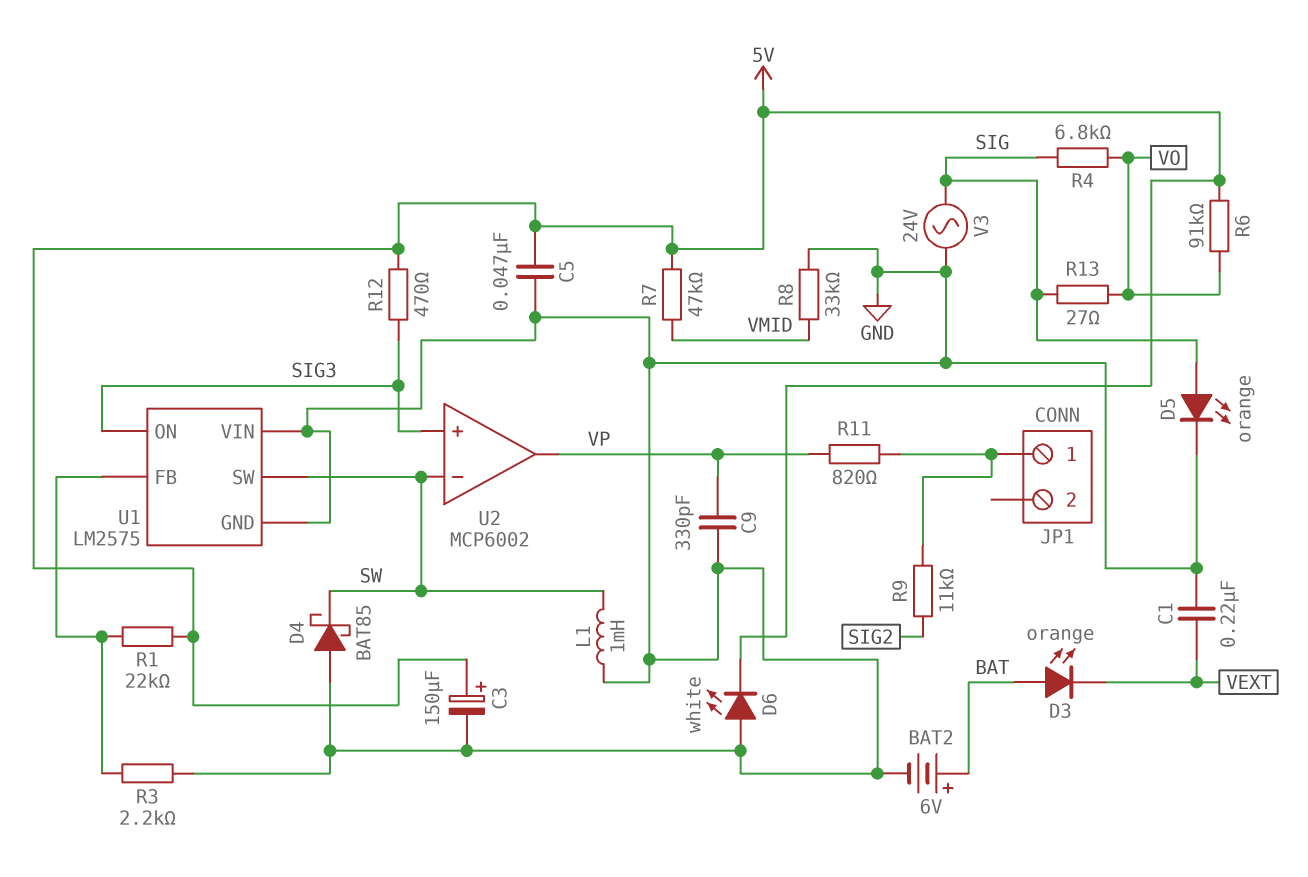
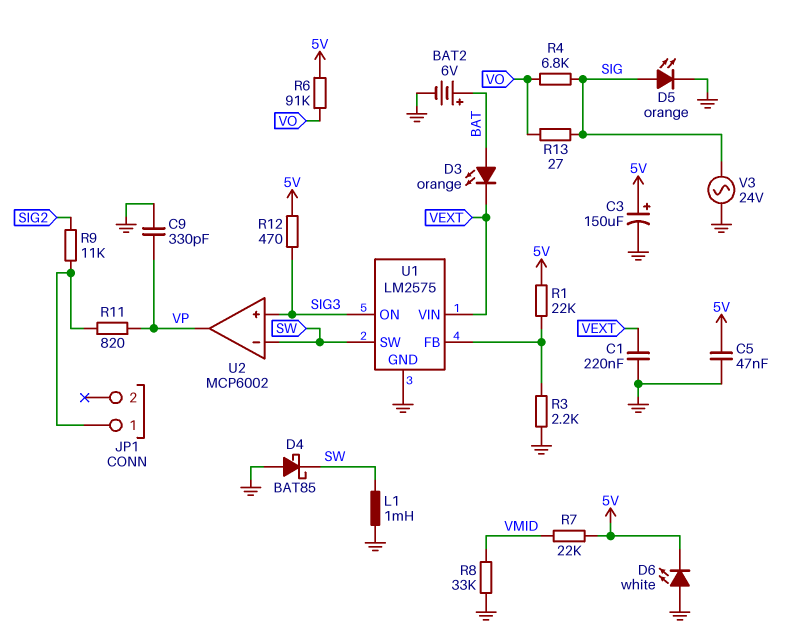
R7: 47k (5V, VMID) -> 22k (5V, VMID)
U1 pin VIN: GND -> VEXT

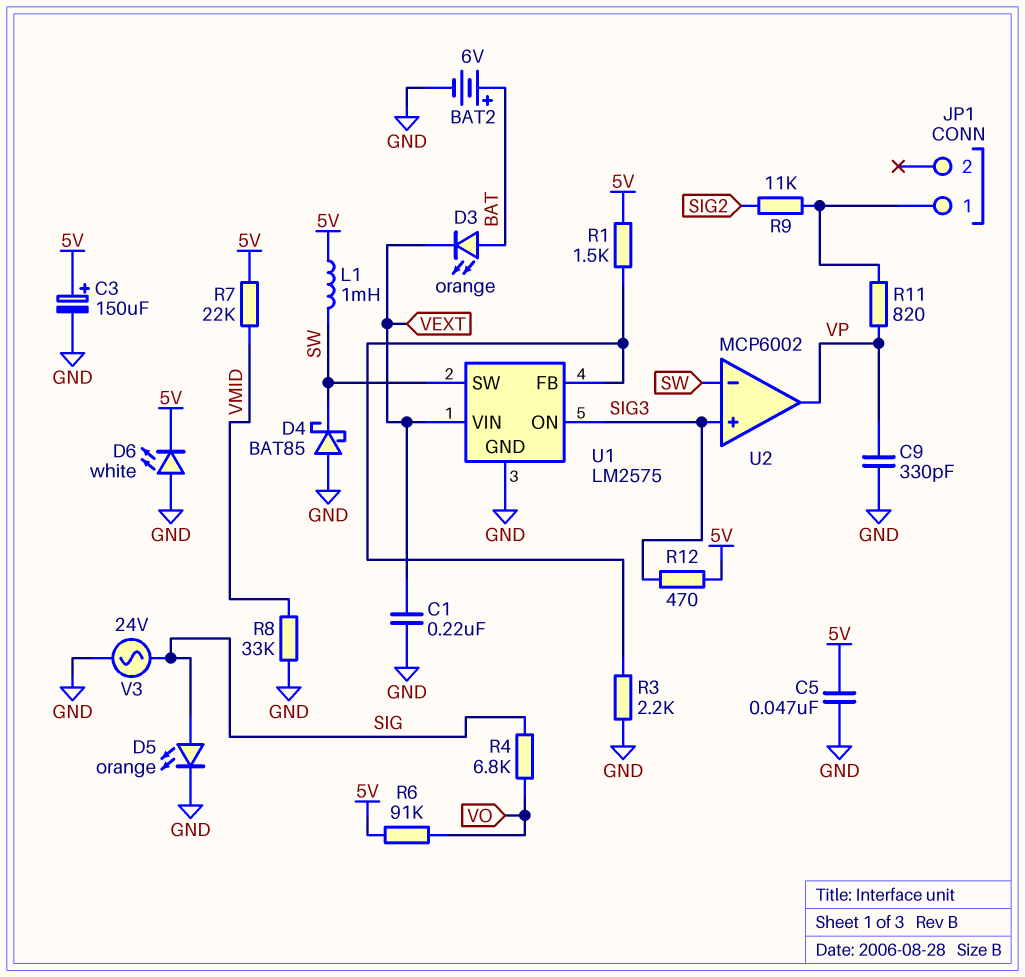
L1: 1mH (GND, SW) -> 1mH (5V, SW)
R1: 22k (5V, U1/FB) -> 1.5k (5V, U1/FB)
R13: 27 (SIG, VO) -> none

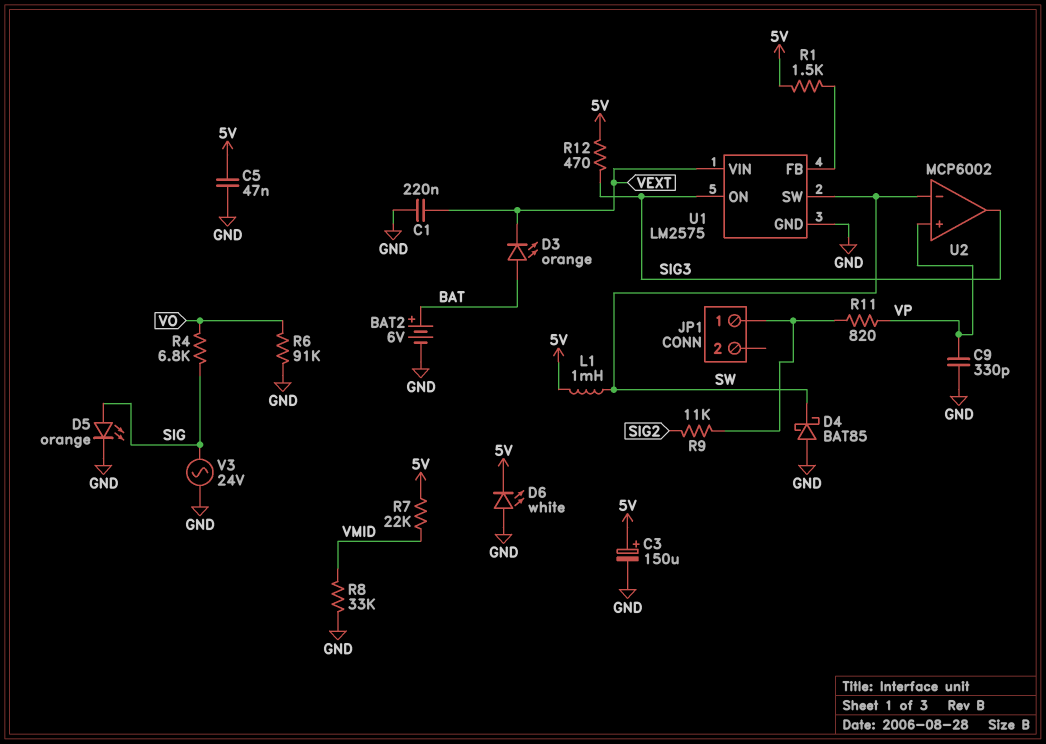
R3: 2.2k (GND, U1/FB) -> none
R6: 91k (5V, VO) -> 91k (GND, VO)
U2 pin in+: SIG3 -> VP
U2 pin out: VP -> SIG3

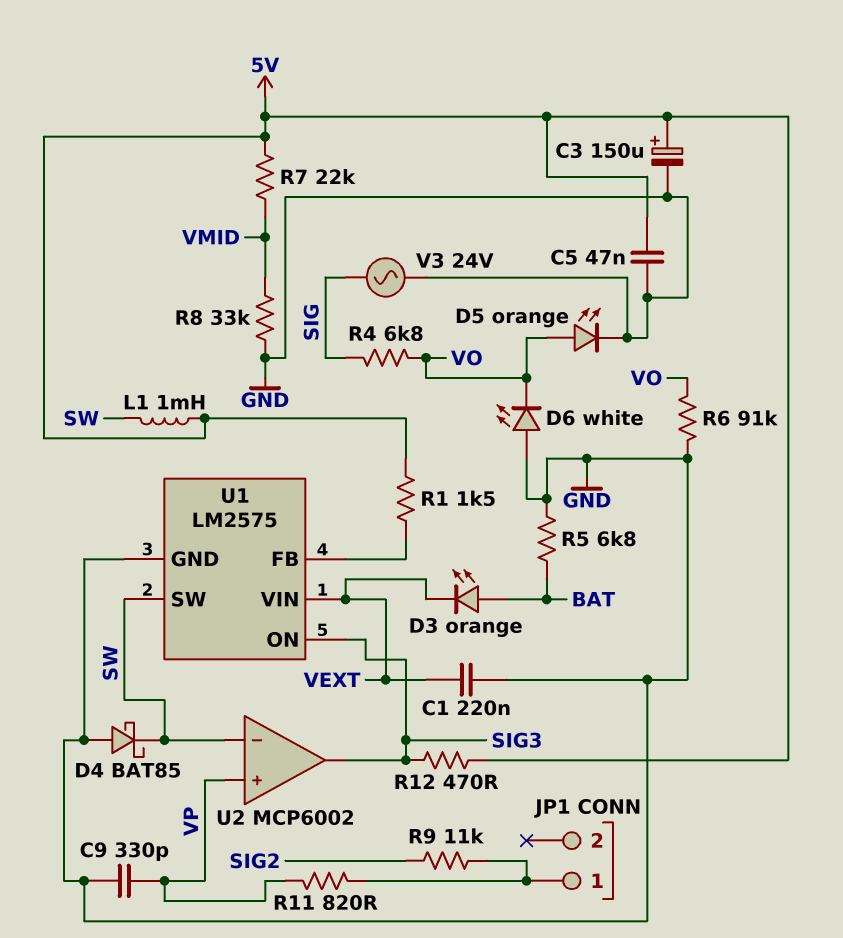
BAT2: 6V (plus BAT, minus GND) -> none
D5: LED orange (A SIG, K GND) -> LED orange (A VO, K GND)
D6: LED white (A GND, K 5V) -> LED white (A GND, K VO)
R5: none -> 6.8k (BAT, GND)

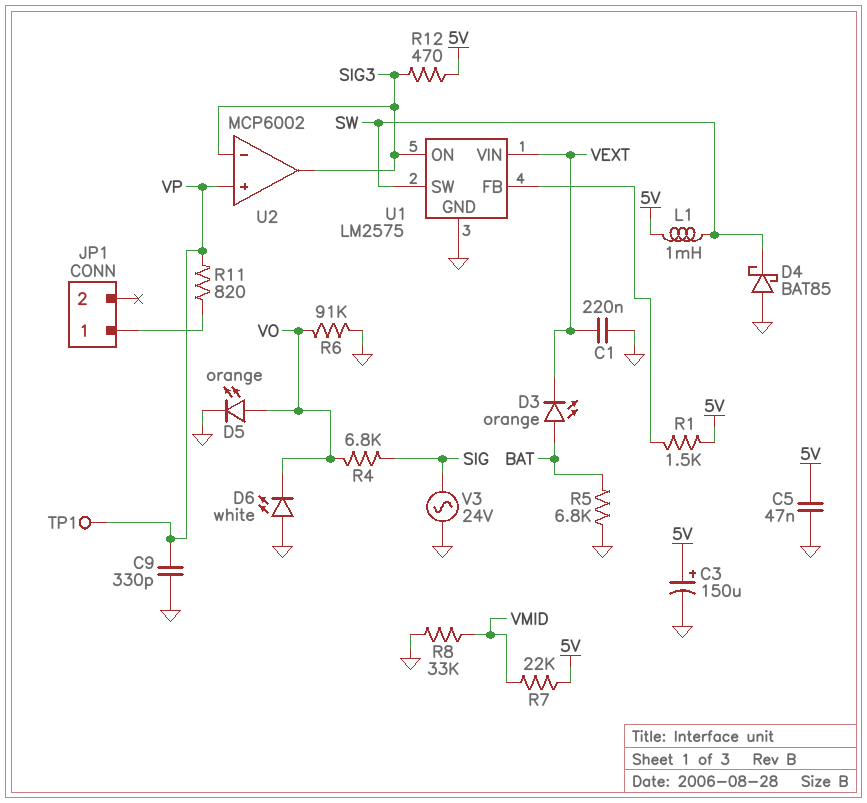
R9: 11k (JP1/1, SIG2) -> none
TP1: none -> test point (VP)
U2 pin in-: SW -> SIG3

